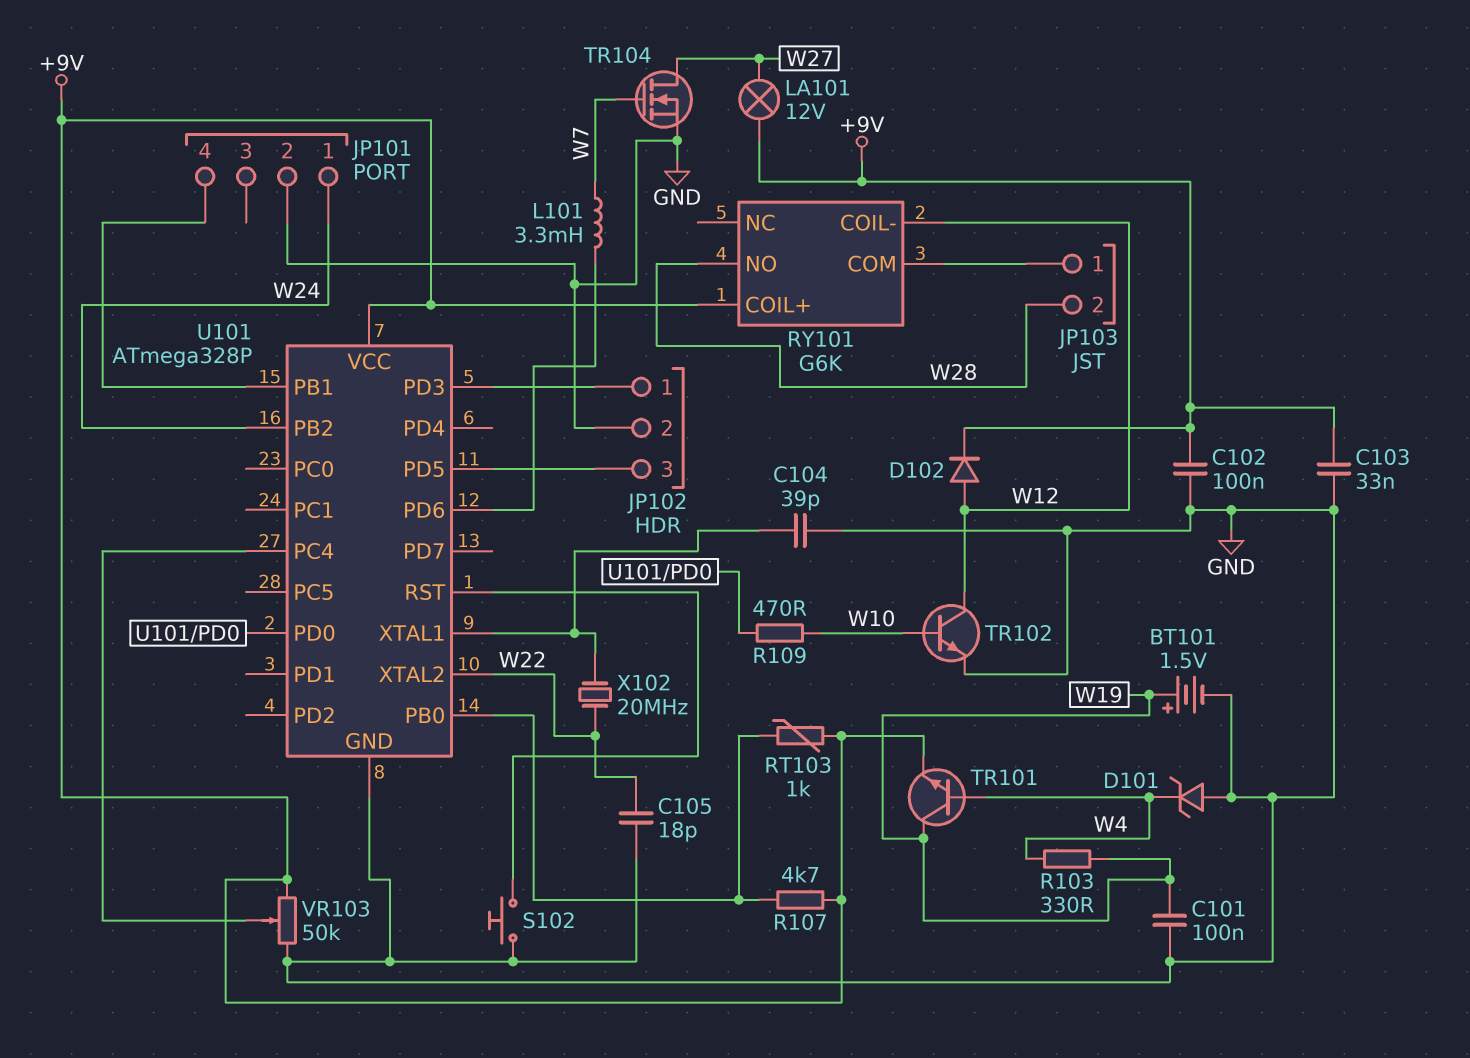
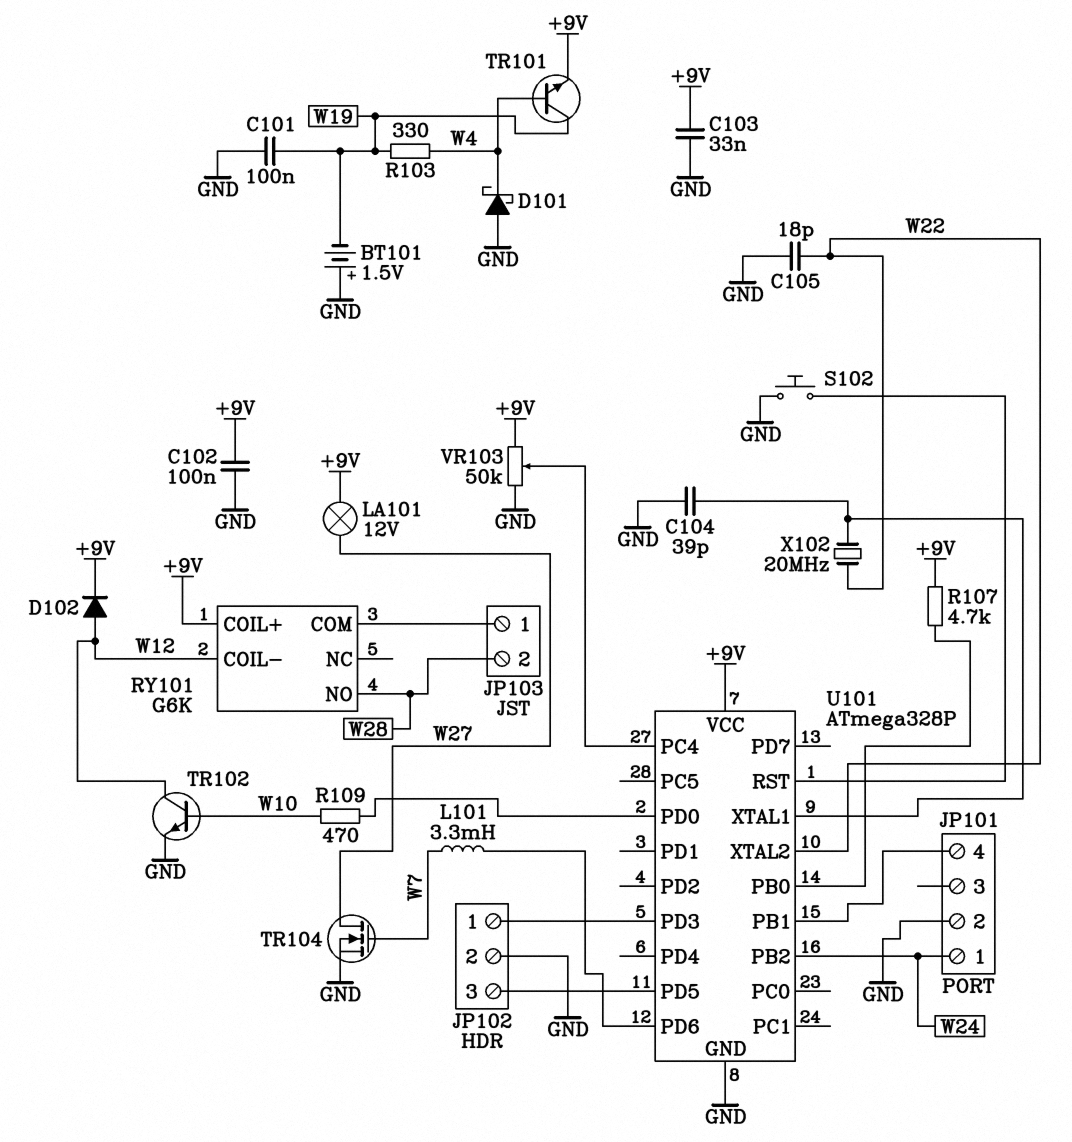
BT101: 1.5V (plus W19, minus GND) -> 1.5V (plus GND, minus W19)
D101: zener (A GND, K W4) -> schottky (A GND, K W4)
RT103: 1k (+9V, U101/PB0) -> none

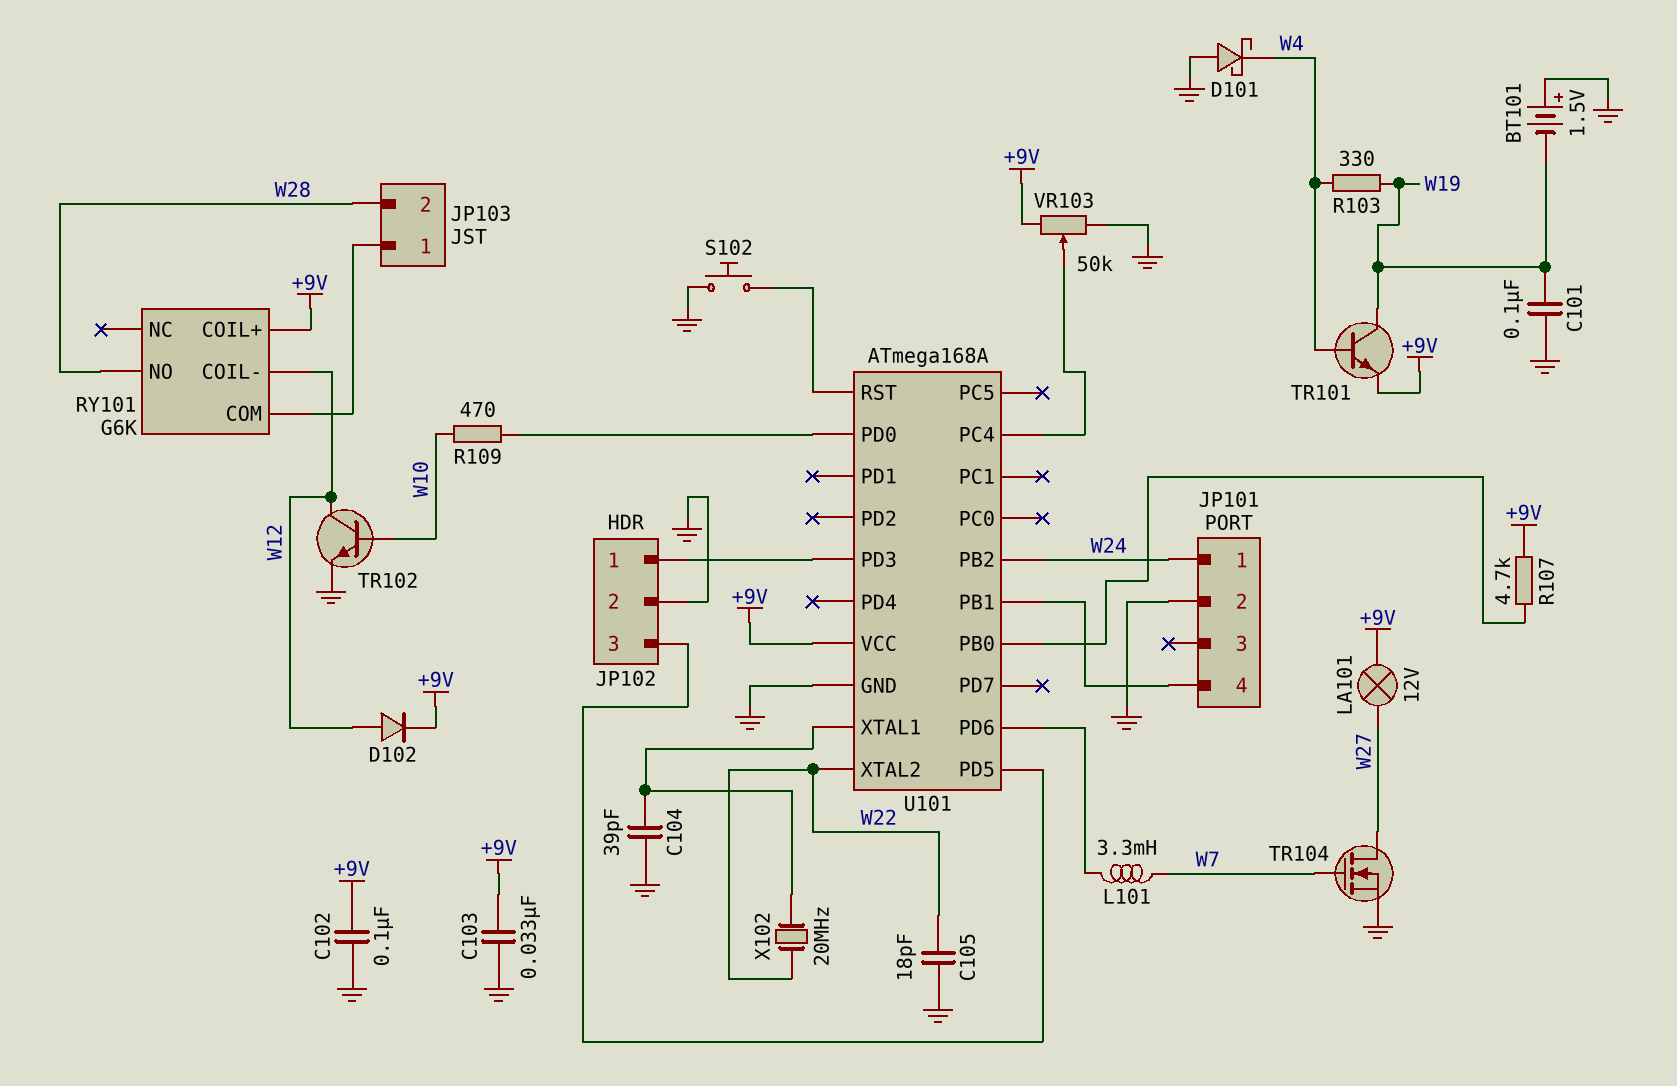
U101: ATmega328P -> ATmega168A

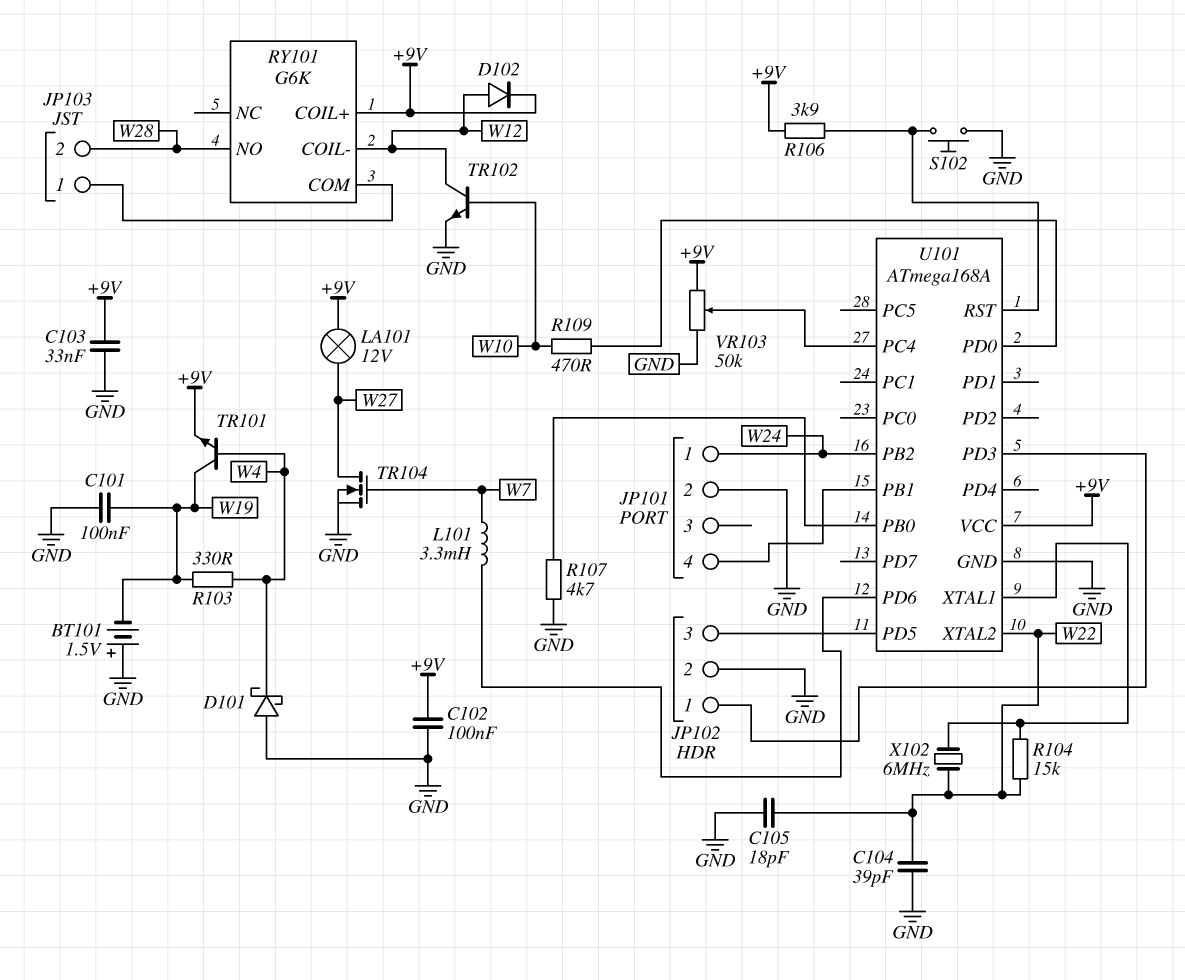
C104: 39pF (GND, U101/XTAL1) -> 39pF (GND, W22)
R104: none -> 15k (U101/XTAL1, W22)
R106: none -> 3.9k (+9V, U101/RST)
R107: 4.7k (+9V, U101/PB0) -> 4.7k (GND, U101/PB0)
X102: 20MHz (U101/XTAL1, W22) -> 6MHz (U101/XTAL1, W22)

